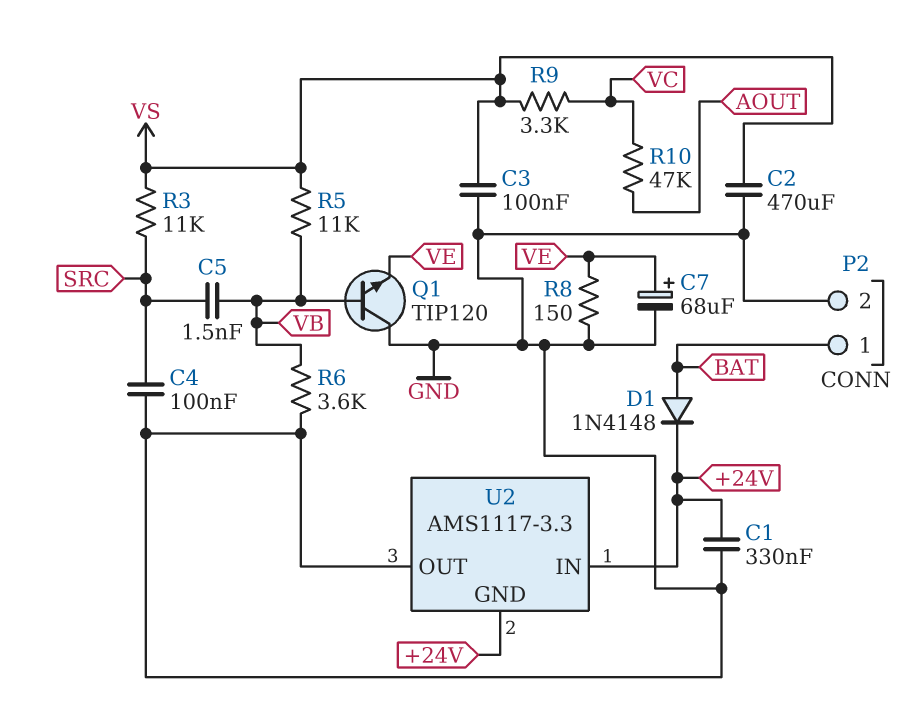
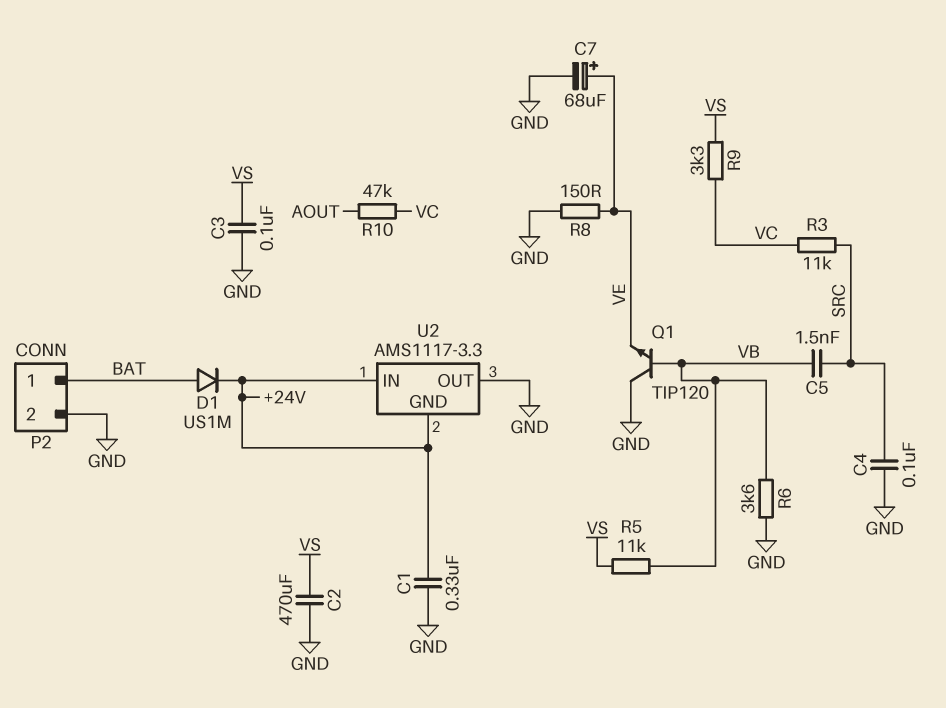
D1: diode 1N4148 (A BAT, K +24V) -> diode US1M (A BAT, K +24V)
R3: 11k (SRC, VS) -> 11k (SRC, VC)

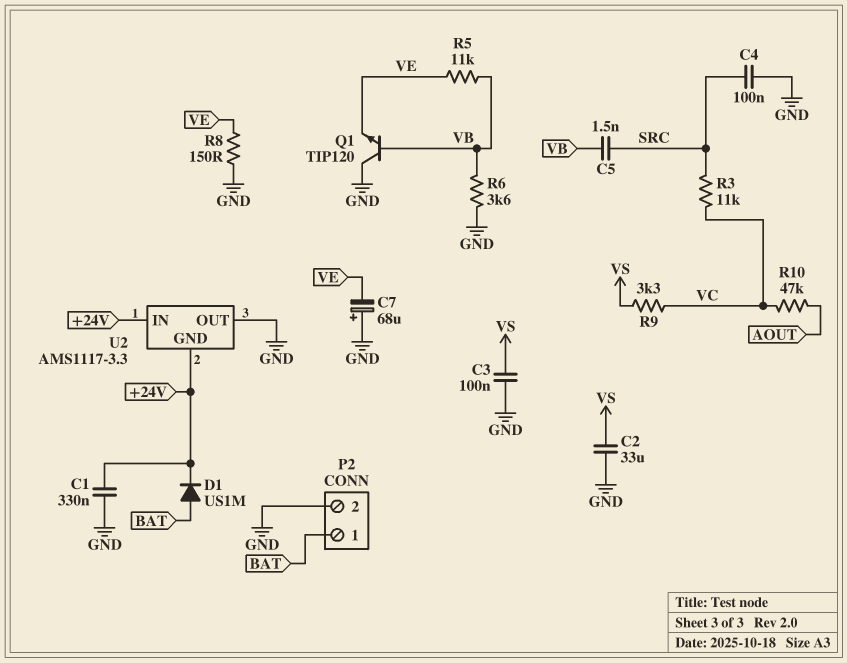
C2: 470uF (GND, VS) -> 33uF (GND, VS)
C7: 68uF (plus VE, minus GND) -> 68uF (plus GND, minus VE)
R5: 11k (VB, VS) -> 11k (VB, VE)

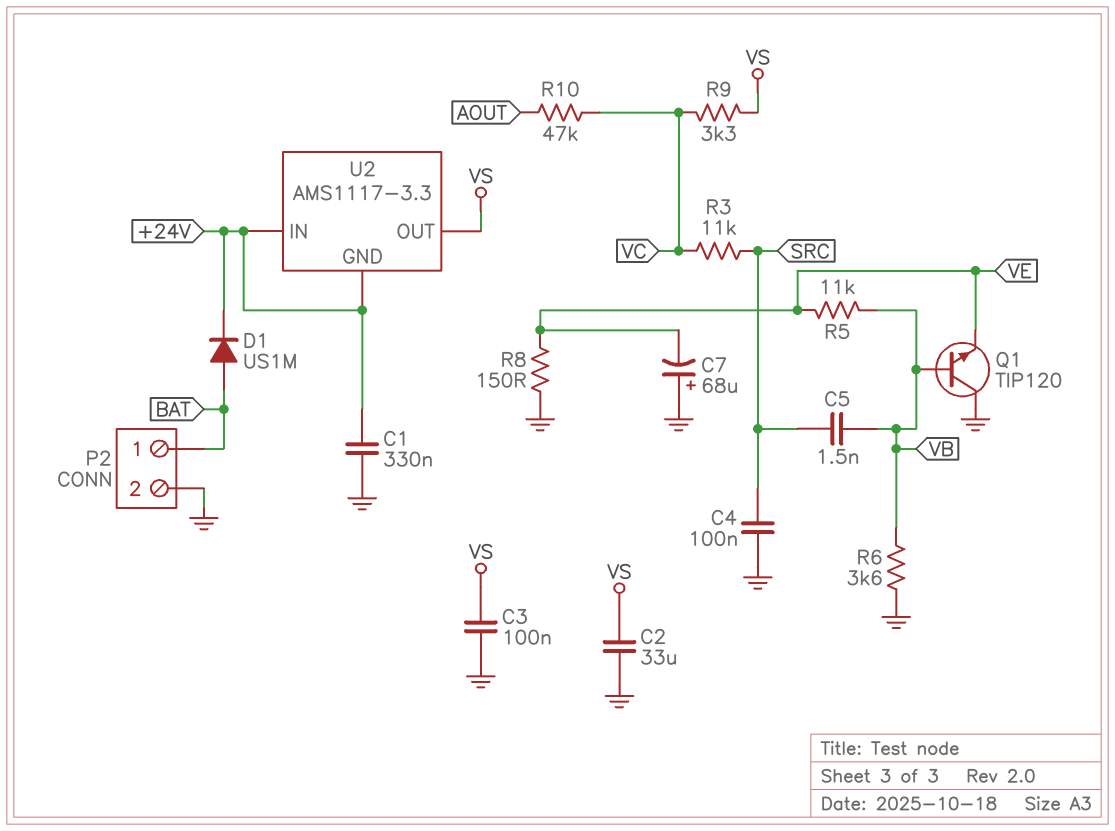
U2 pin OUT: GND -> VS

